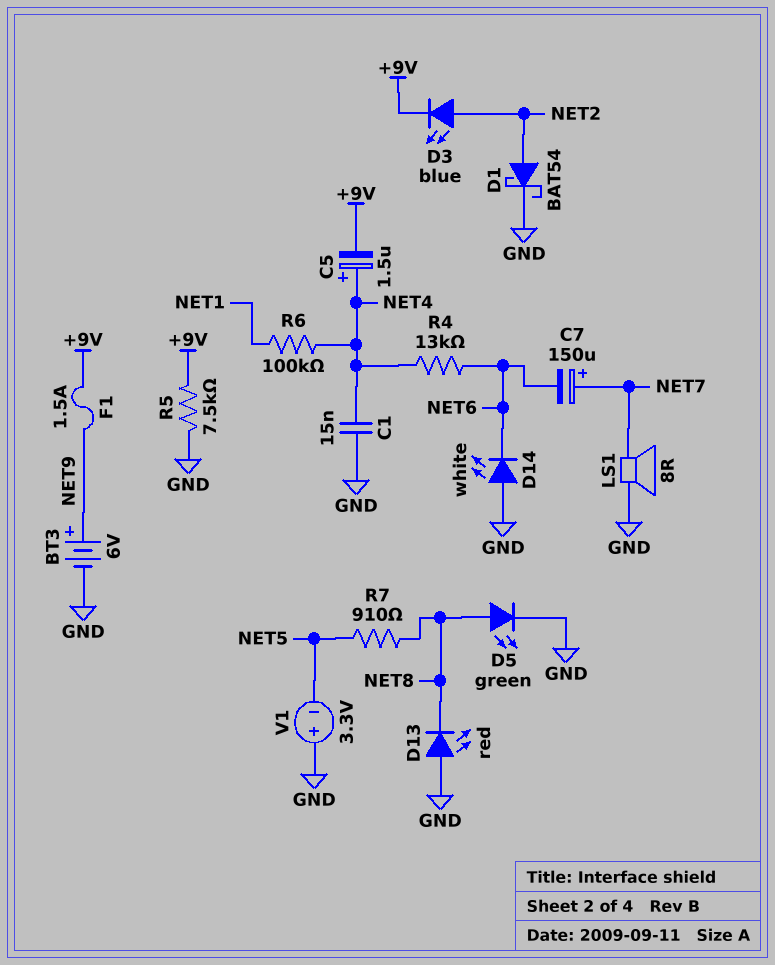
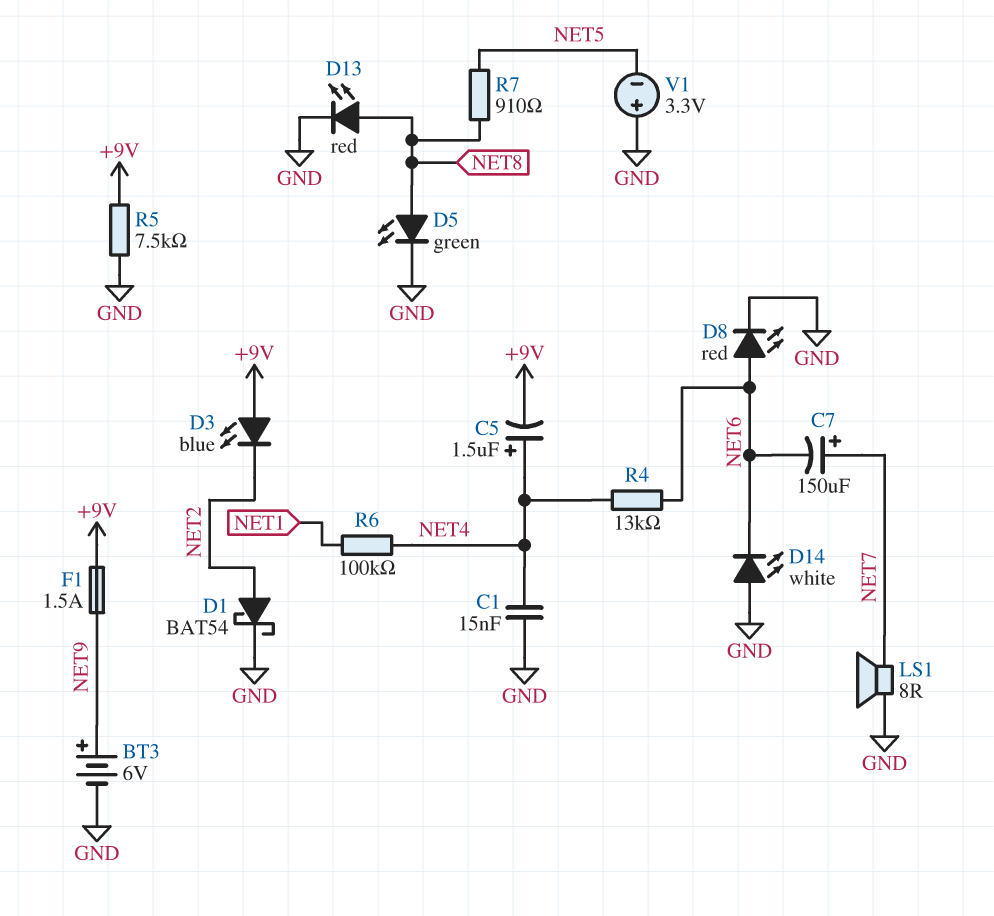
D3: LED blue (A NET2, K +9V) -> LED blue (A +9V, K NET2)
D8: none -> LED red (A NET6, K GND)
D13: LED red (A GND, K NET8) -> LED red (A NET8, K GND)

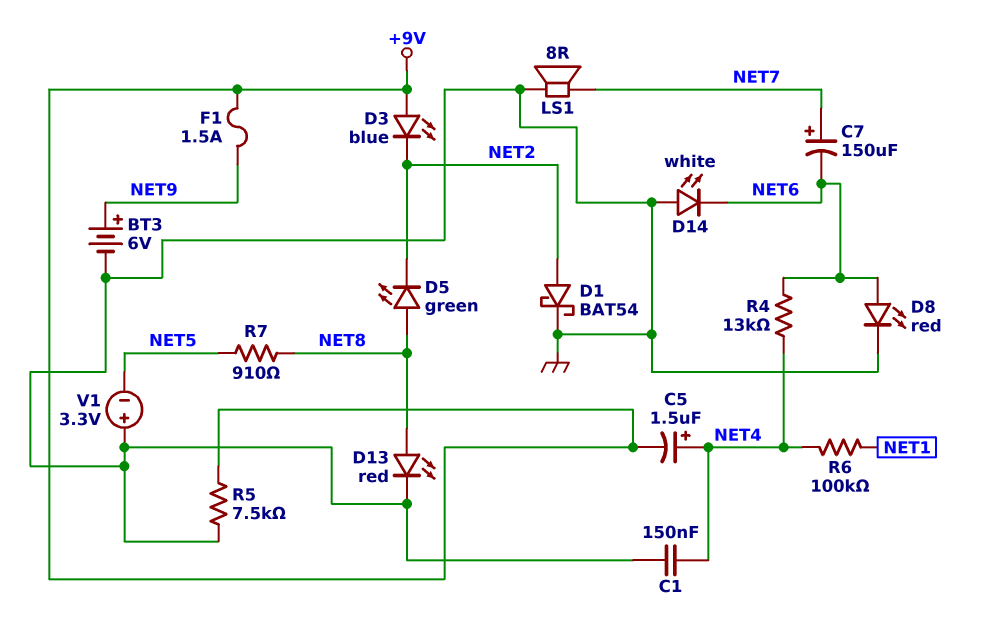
C1: 15nF (GND, NET4) -> 150nF (GND, NET4)
D5: LED green (A NET8, K GND) -> LED green (A NET8, K NET2)

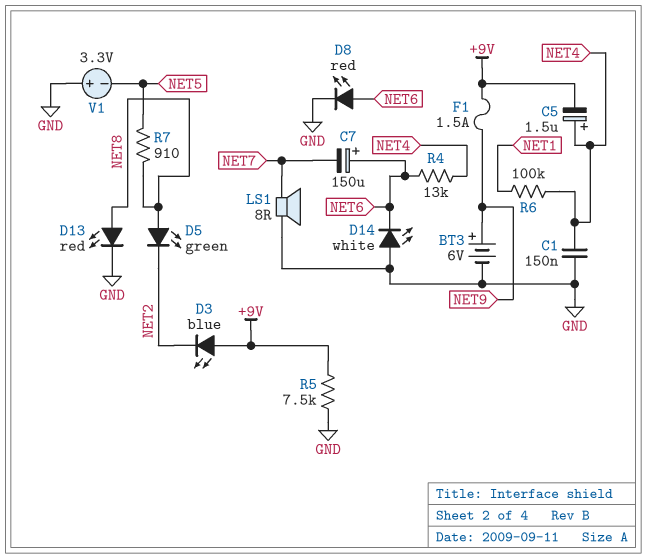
C7: 150uF (plus NET7, minus NET6) -> 150uF (plus NET6, minus NET7)
D1: schottky BAT54 (A NET2, K GND) -> none

